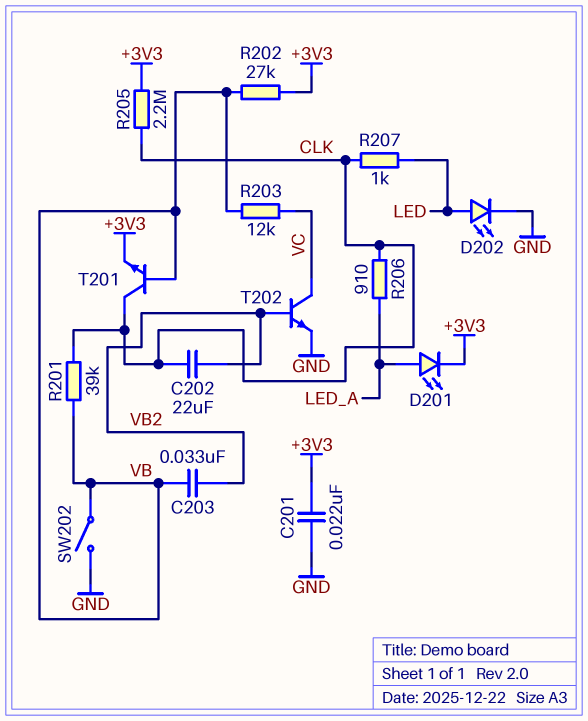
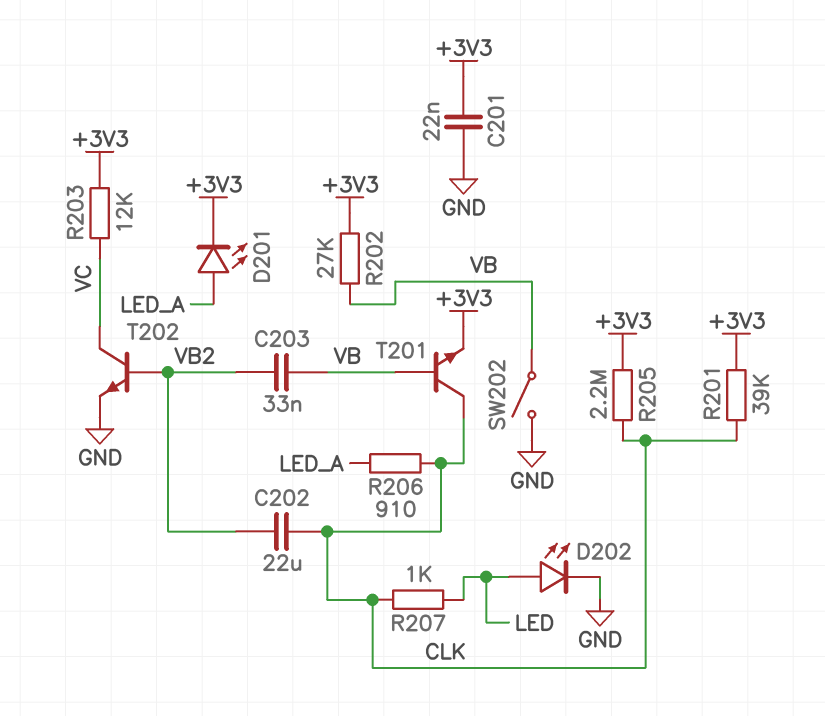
R201: 39k (CLK, VB) -> 39k (+3V3, CLK)
R203: 12k (VB, VC) -> 12k (+3V3, VC)

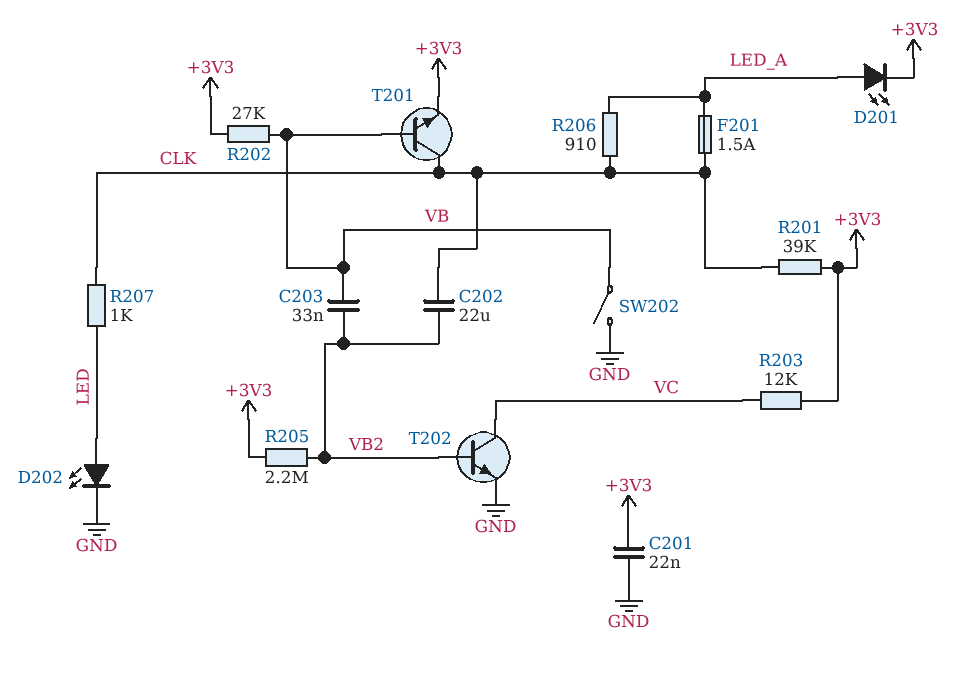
F201: none -> 1.5A (CLK, LED_A)
R205: 2.2M (+3V3, CLK) -> 2.2M (+3V3, VB2)

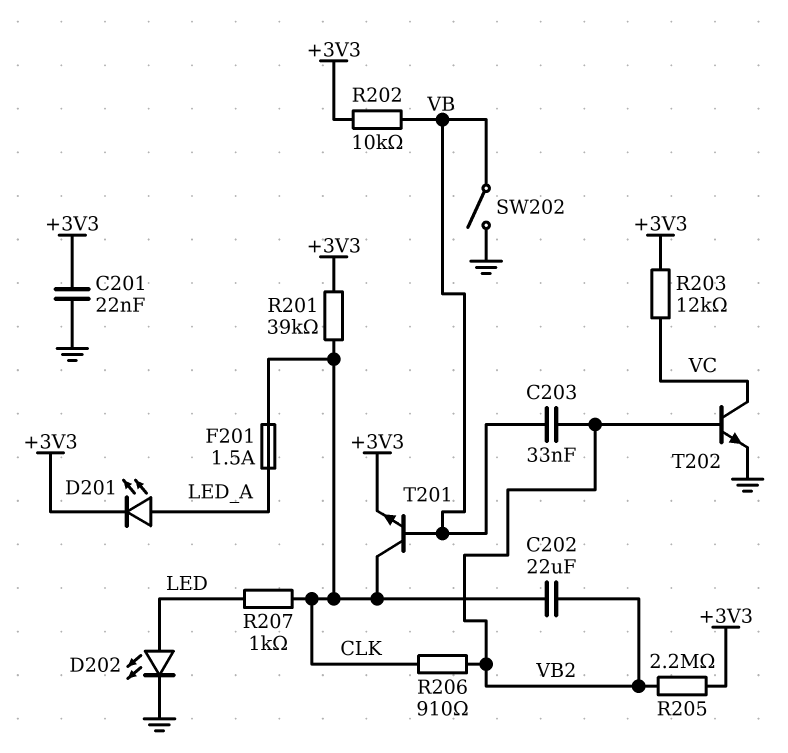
R202: 27k (+3V3, VB) -> 10k (+3V3, VB)
R206: 910 (CLK, LED_A) -> 910 (CLK, VB2)

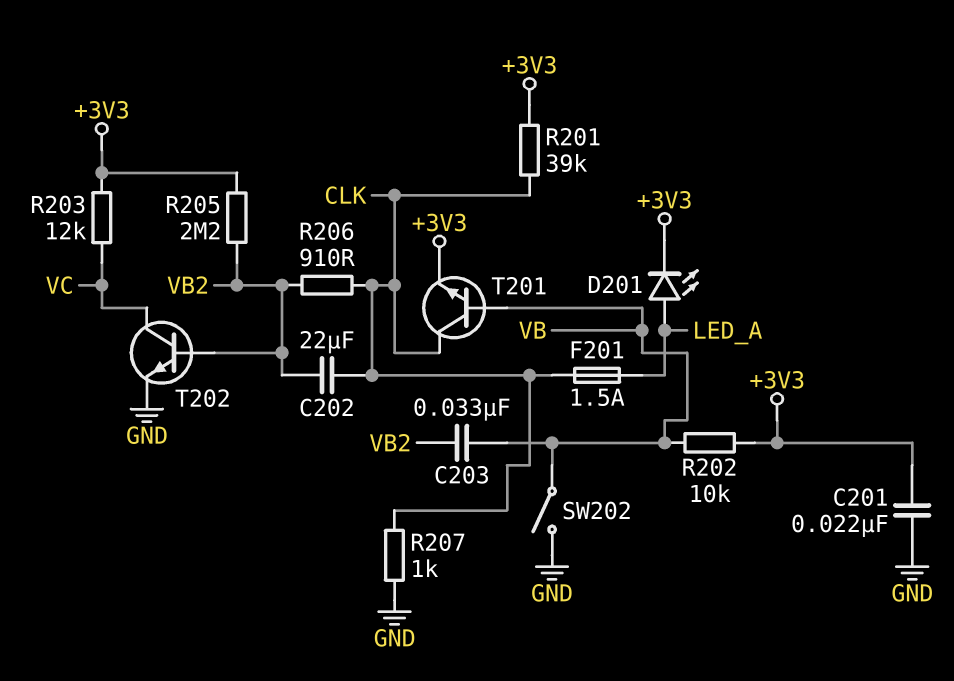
D202: LED (A LED, K GND) -> none
R207: 1k (CLK, LED) -> 1k (CLK, GND)

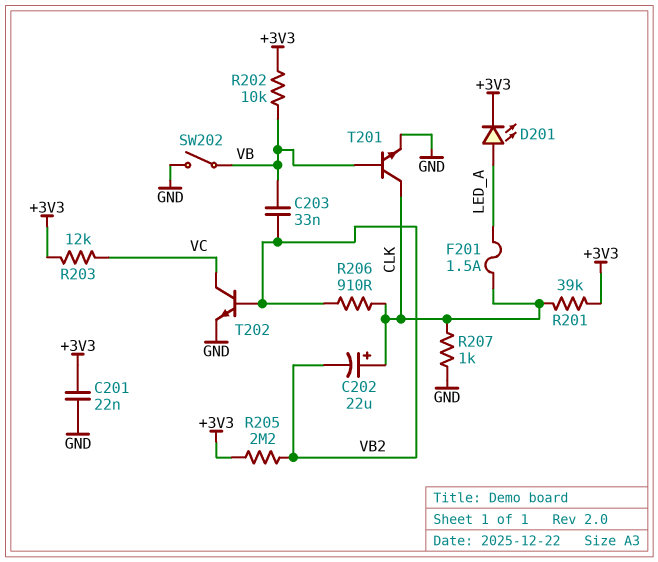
C202: 22uF (CLK, VB2) -> 22uF (plus CLK, minus VB2)
T201: NPN (B VB, C CLK, E +3V3) -> NPN (B VB, C CLK, E GND)

